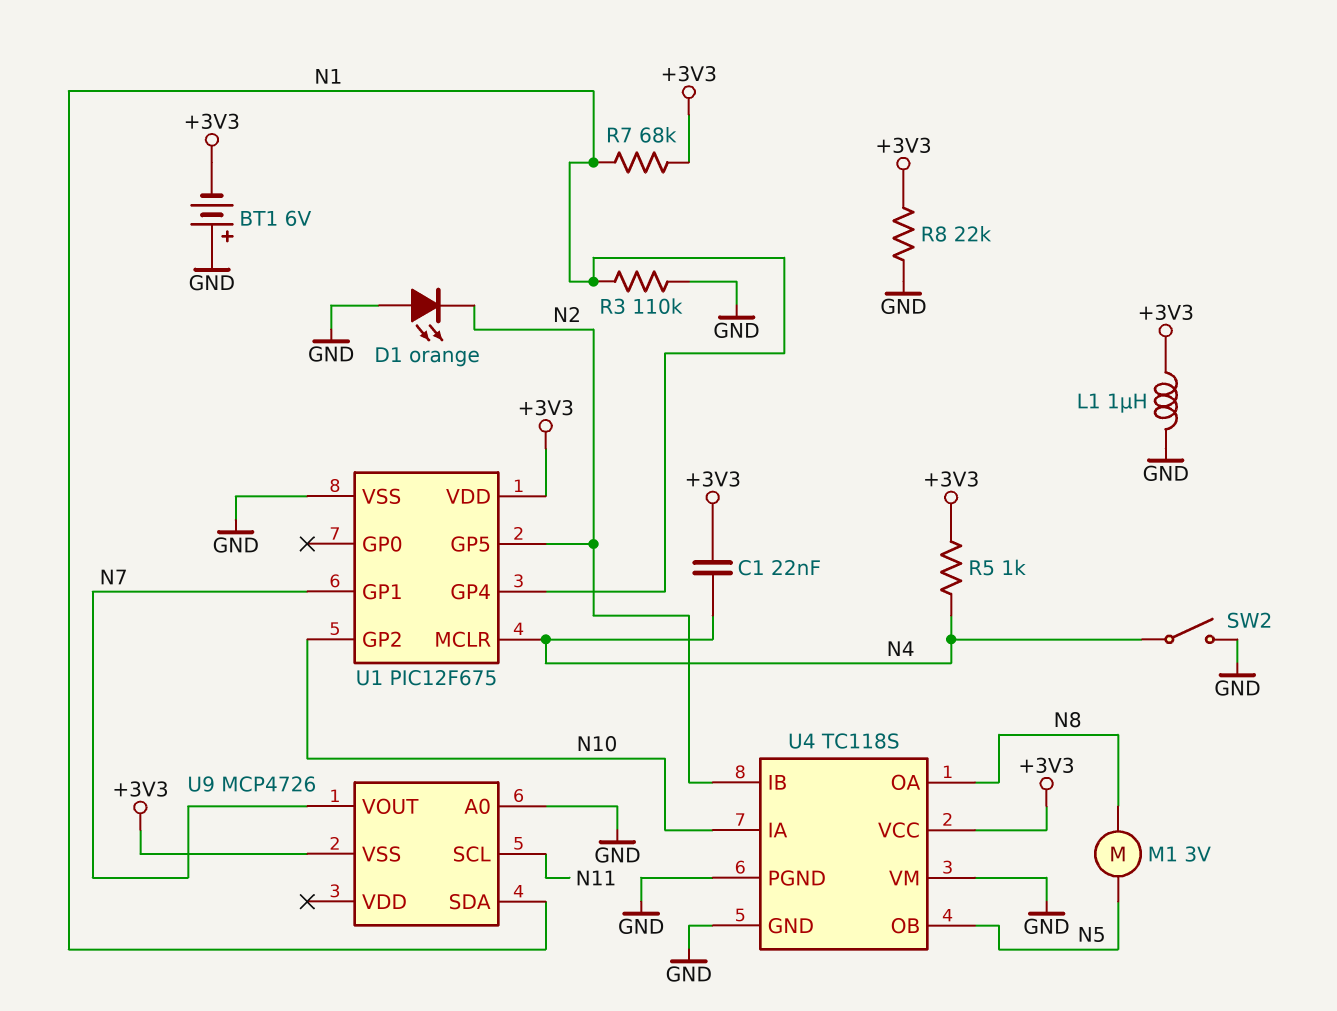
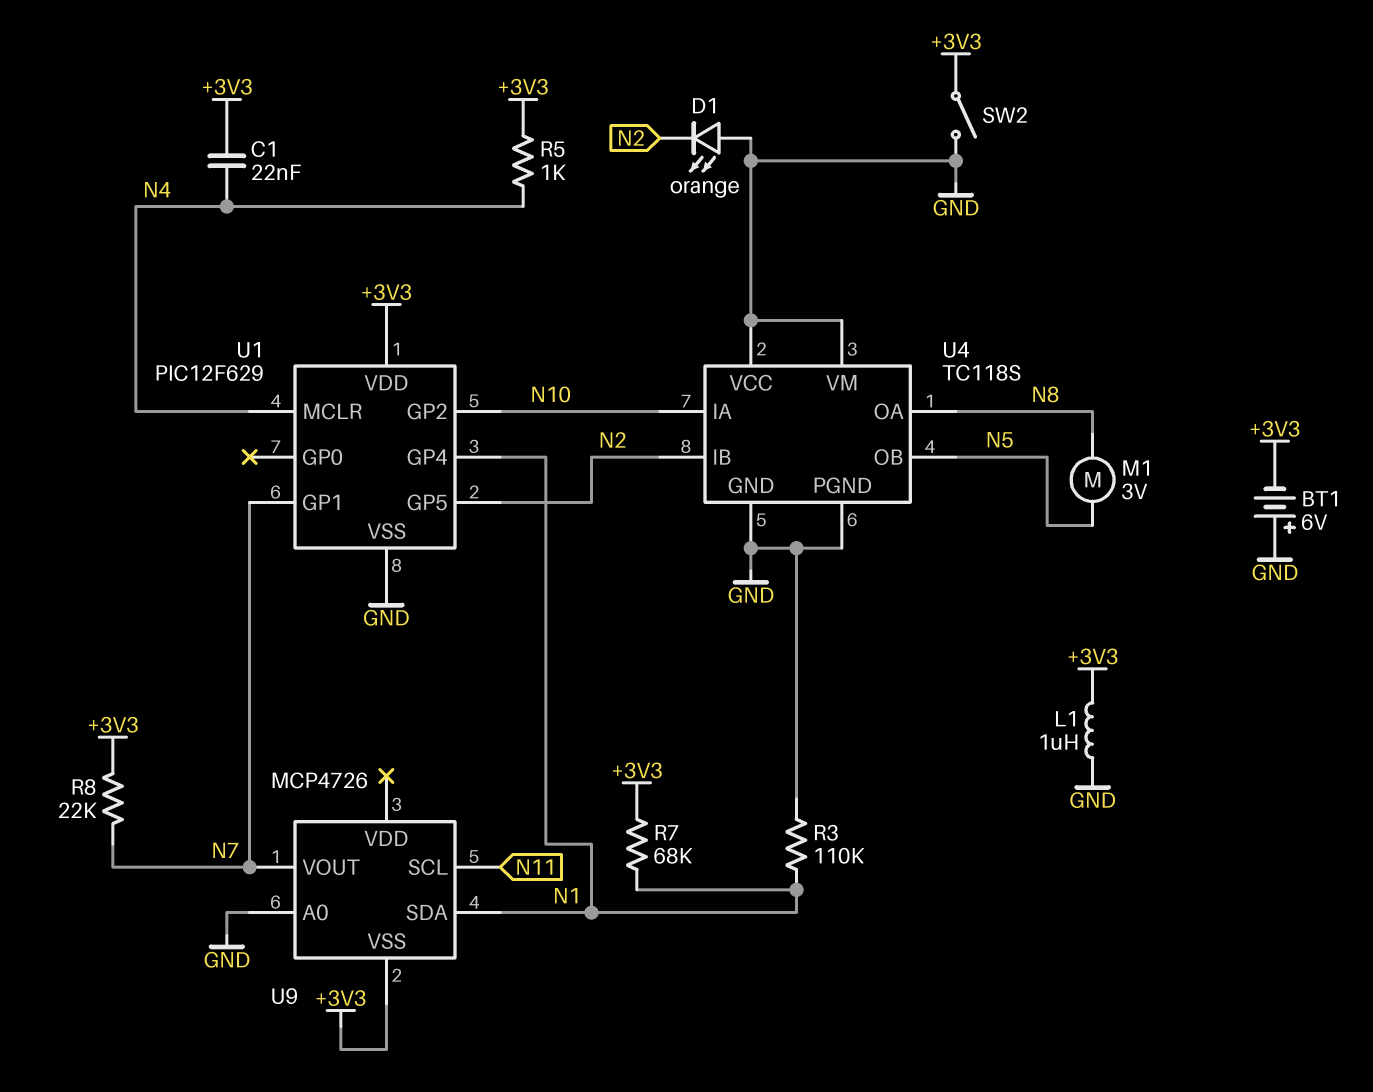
R8: 22k (+3V3, GND) -> 22k (+3V3, N7)
SW2: switch (GND, N4) -> switch (+3V3, GND)
U1: PIC12F675 -> PIC12F629
U4 pin VCC: +3V3 -> GND

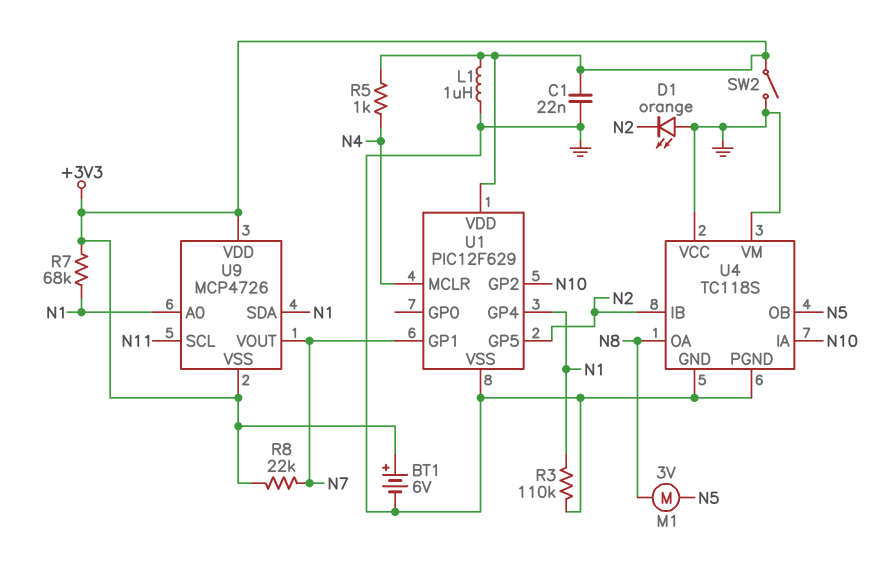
BT1: 6V (plus GND, minus +3V3) -> 6V (plus +3V3, minus GND)
C1: 22nF (+3V3, N4) -> 22nF (+3V3, GND)
U9 pin A0: GND -> N1
U9 pin VDD: none -> +3V3

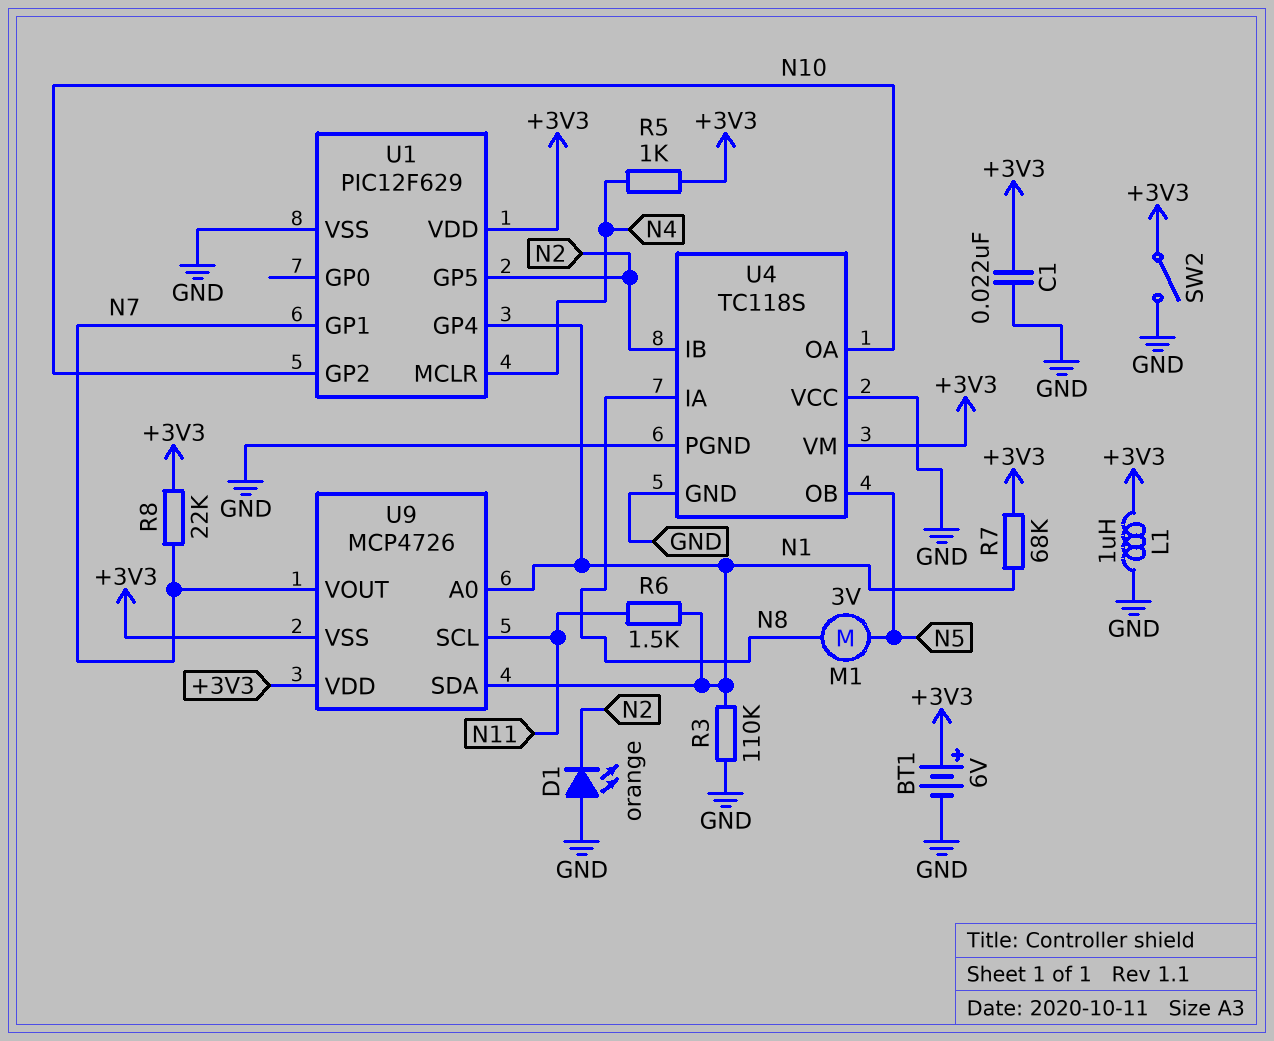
R6: none -> 1.5k (N1, N11)
U4 pin IA: N10 -> N8
U4 pin OA: N8 -> N10
U4 pin VM: GND -> +3V3

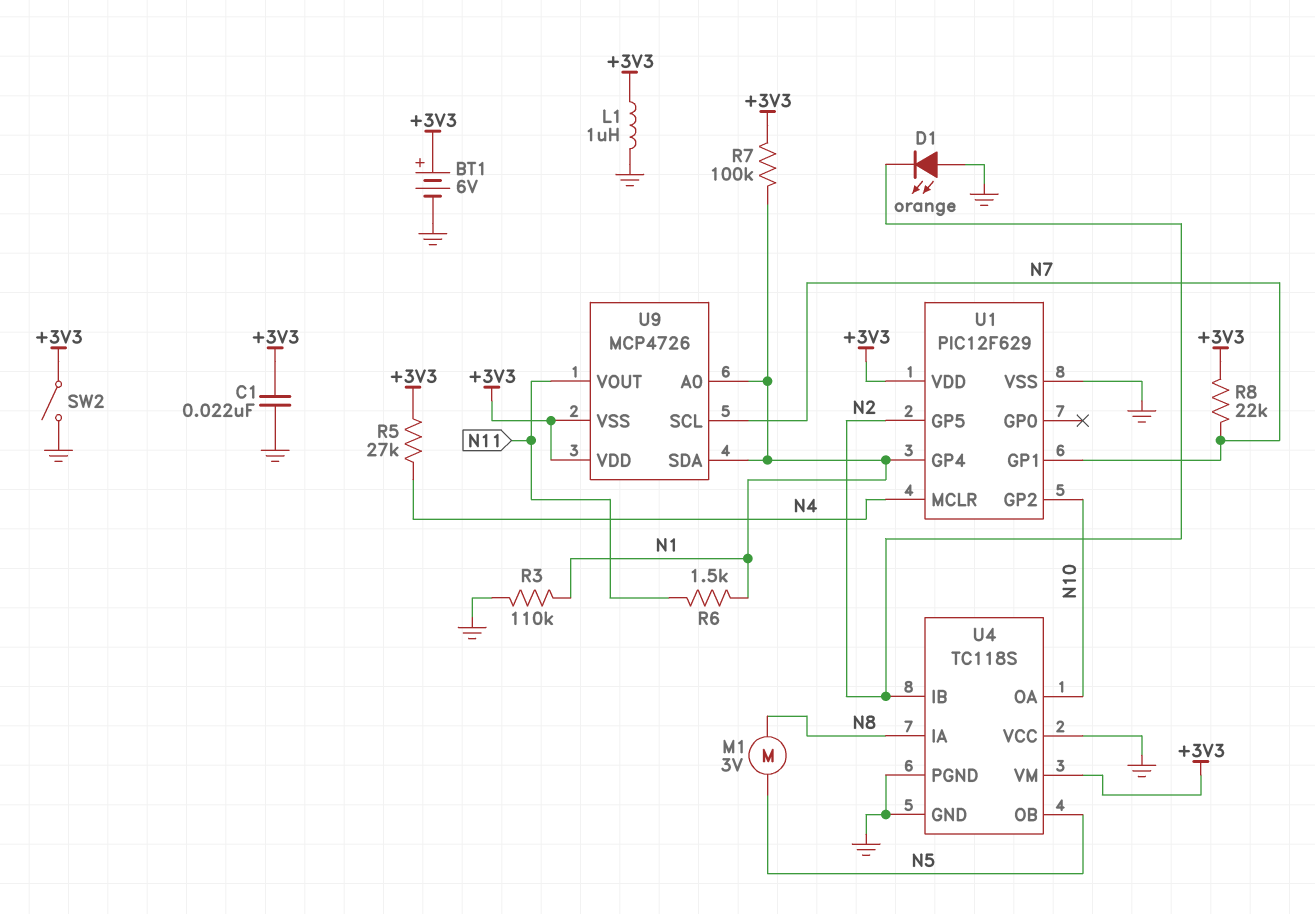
R5: 1k (+3V3, N4) -> 27k (+3V3, N4)
R7: 68k (+3V3, N1) -> 100k (+3V3, N1)
U9 pin SCL: N11 -> N7
U9 pin VOUT: N7 -> N11

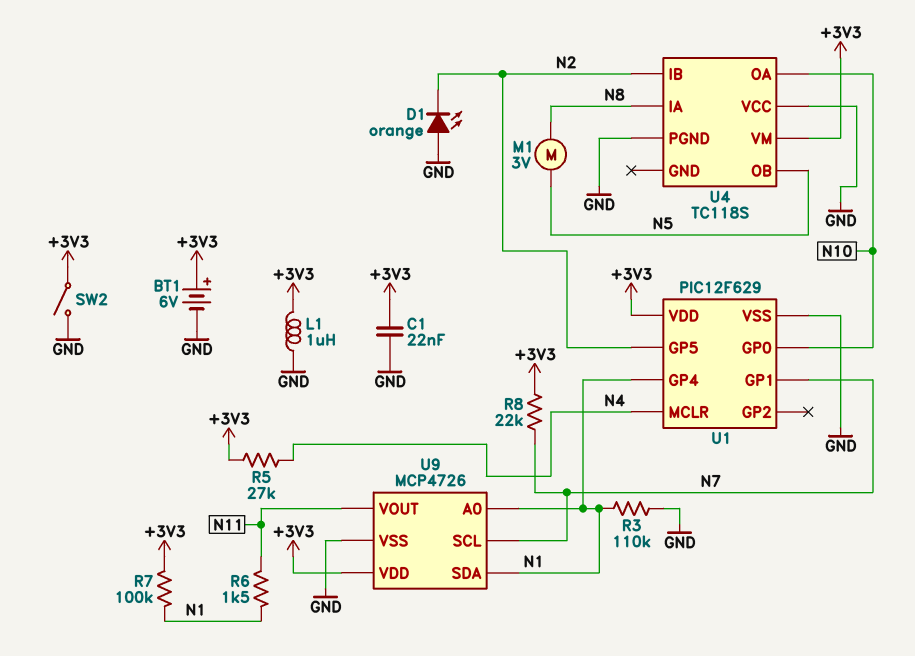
U1 pin GP0: none -> N10
U1 pin GP2: N10 -> none
U4 pin GND: GND -> none
U9 pin VSS: +3V3 -> GND

